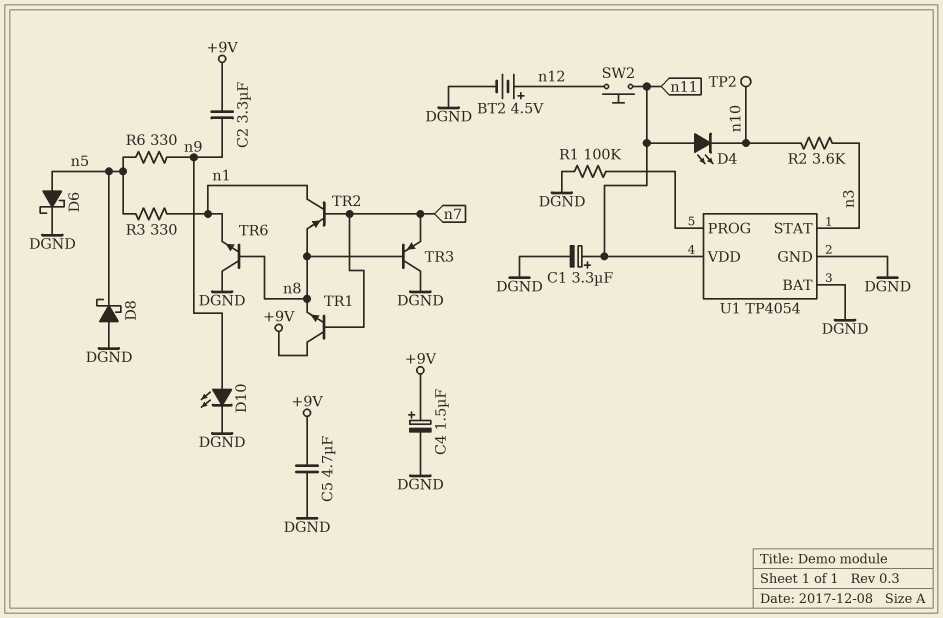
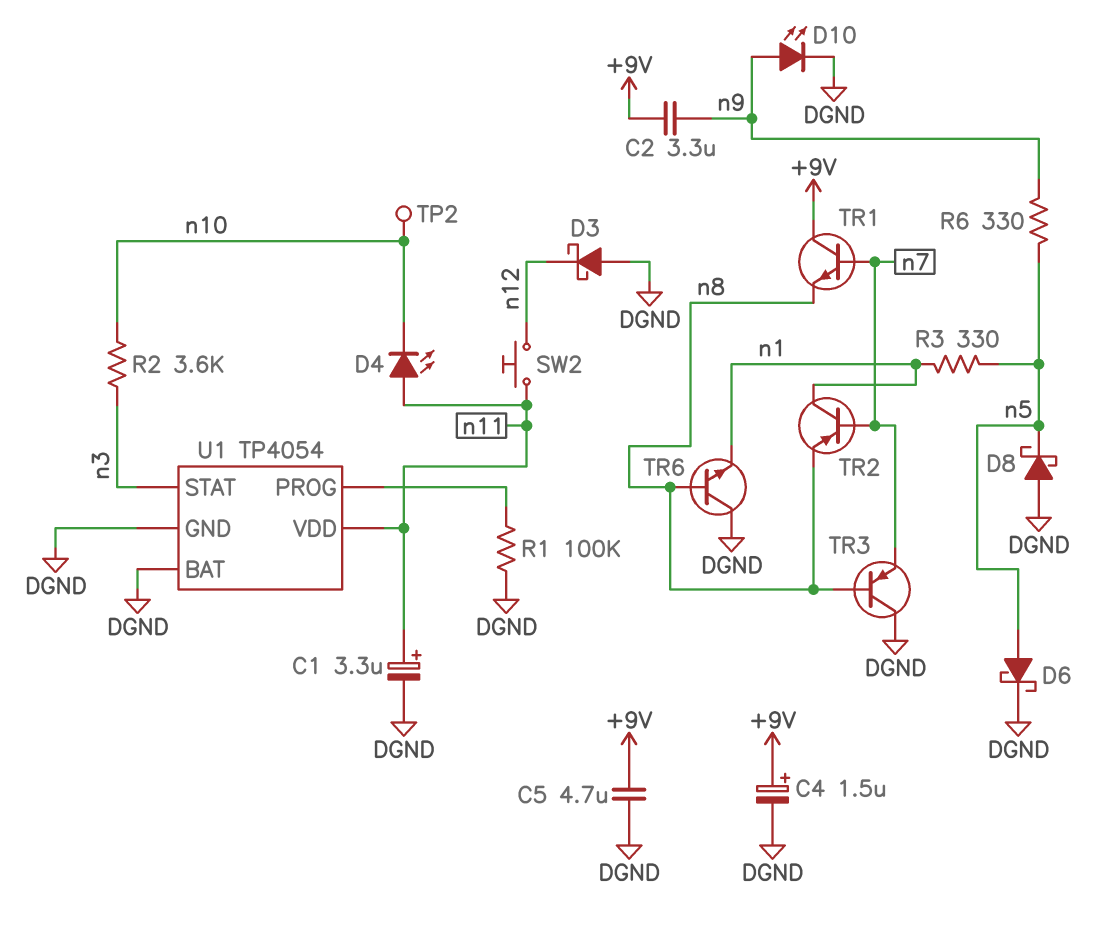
BT2: 4.5V (plus n12, minus DGND) -> none
D3: none -> schottky (A DGND, K n12)

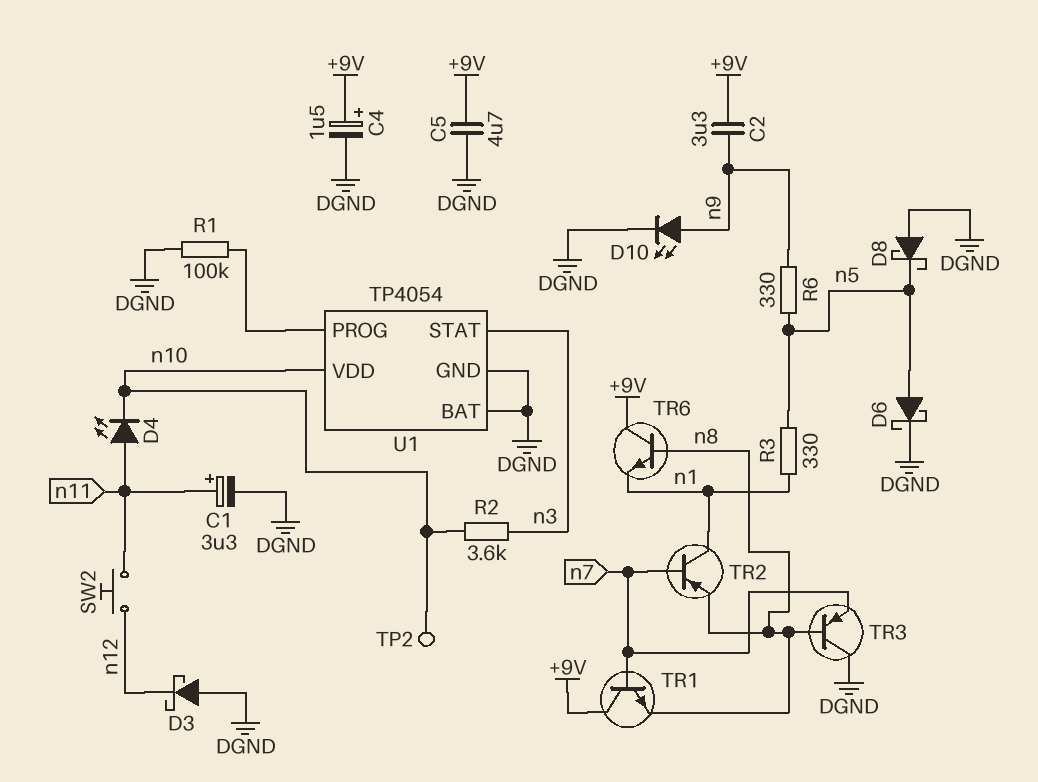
TR6: NPN (B n8, C DGND, E n1) -> NPN (B n8, C +9V, E n1)
U1 pin VDD: n11 -> n10

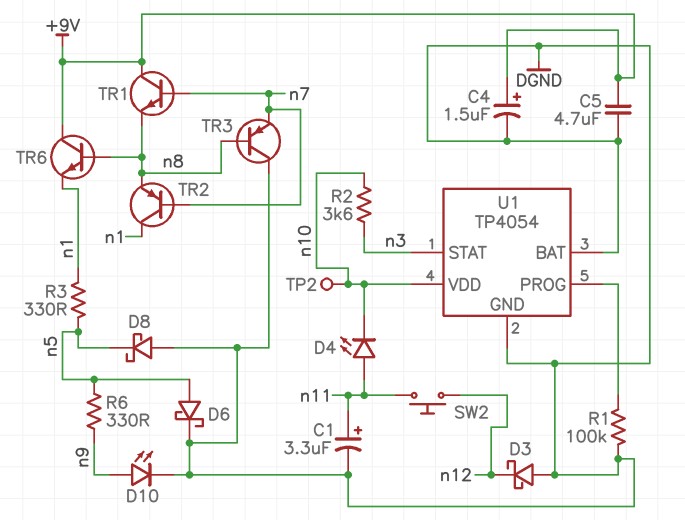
C2: 3.3uF (+9V, n9) -> none

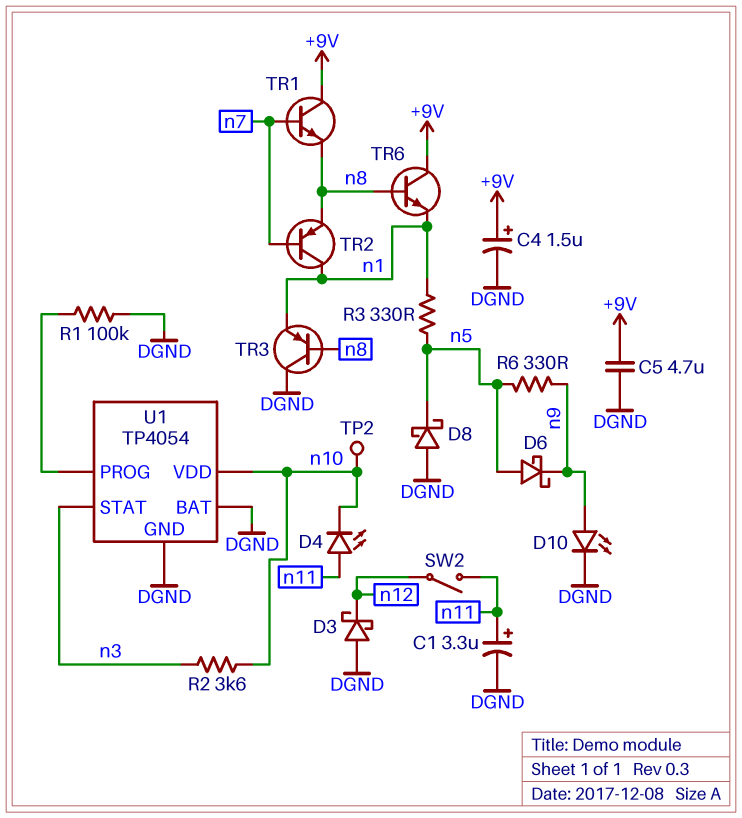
D6: schottky (A n5, K DGND) -> schottky (A n5, K n9)
SW2: button (n11, n12) -> switch (n11, n12)
TR3: PNP (B n8, C DGND, E n7) -> PNP (B n8, C DGND, E n1)

